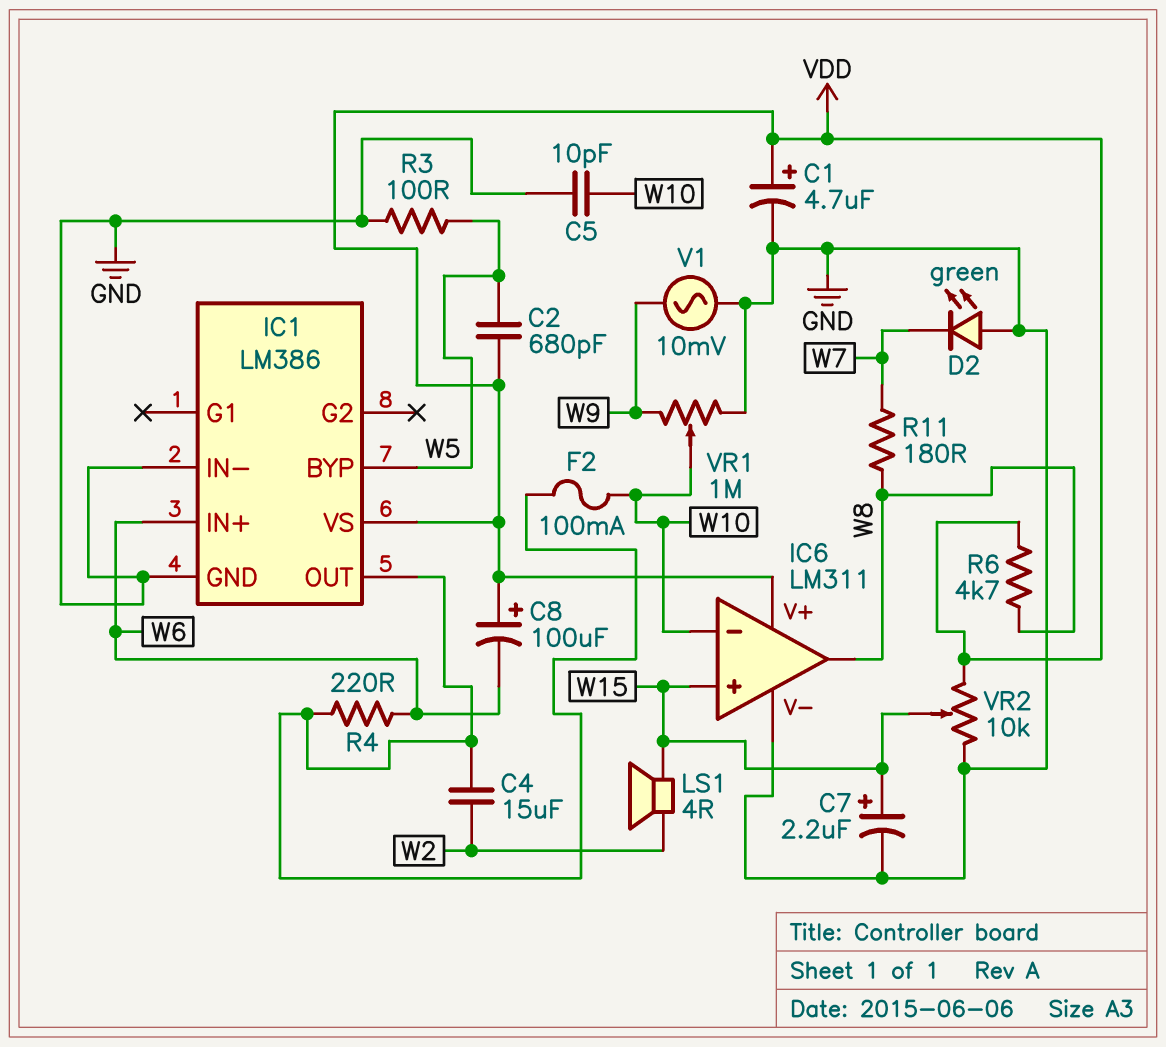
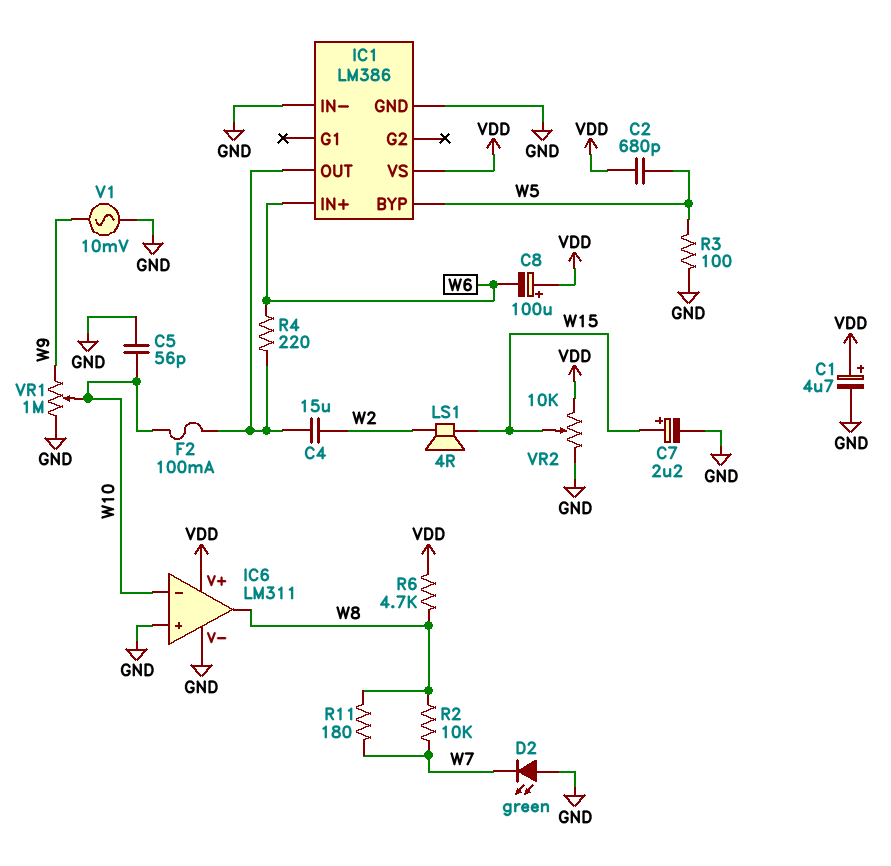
C5: 10pF (GND, W10) -> 56pF (GND, W10)
IC6 pin in+: W15 -> GND
R2: none -> 10k (W7, W8)

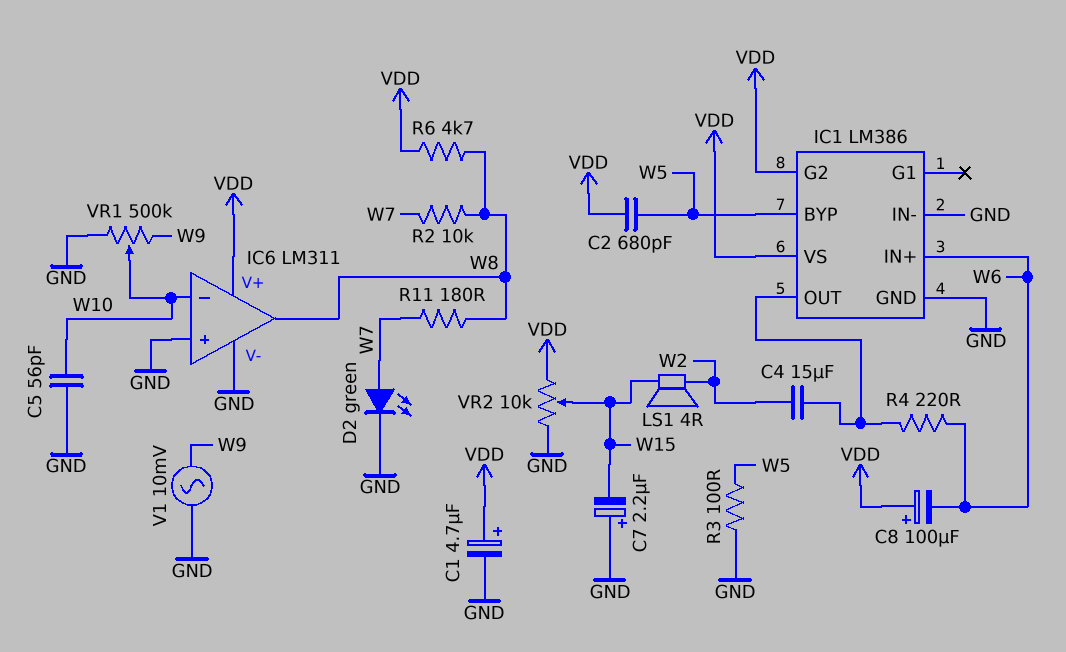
C7: 2.2uF (plus W15, minus GND) -> 2.2uF (plus GND, minus W15)
D2: LED green (A GND, K W7) -> LED green (A W7, K GND)
F2: 100mA (IC1/OUT, W10) -> none
IC1 pin G2: none -> VDD
VR1: 1M (GND, W9, wiper W10) -> 500k (GND, W9, wiper W10)

